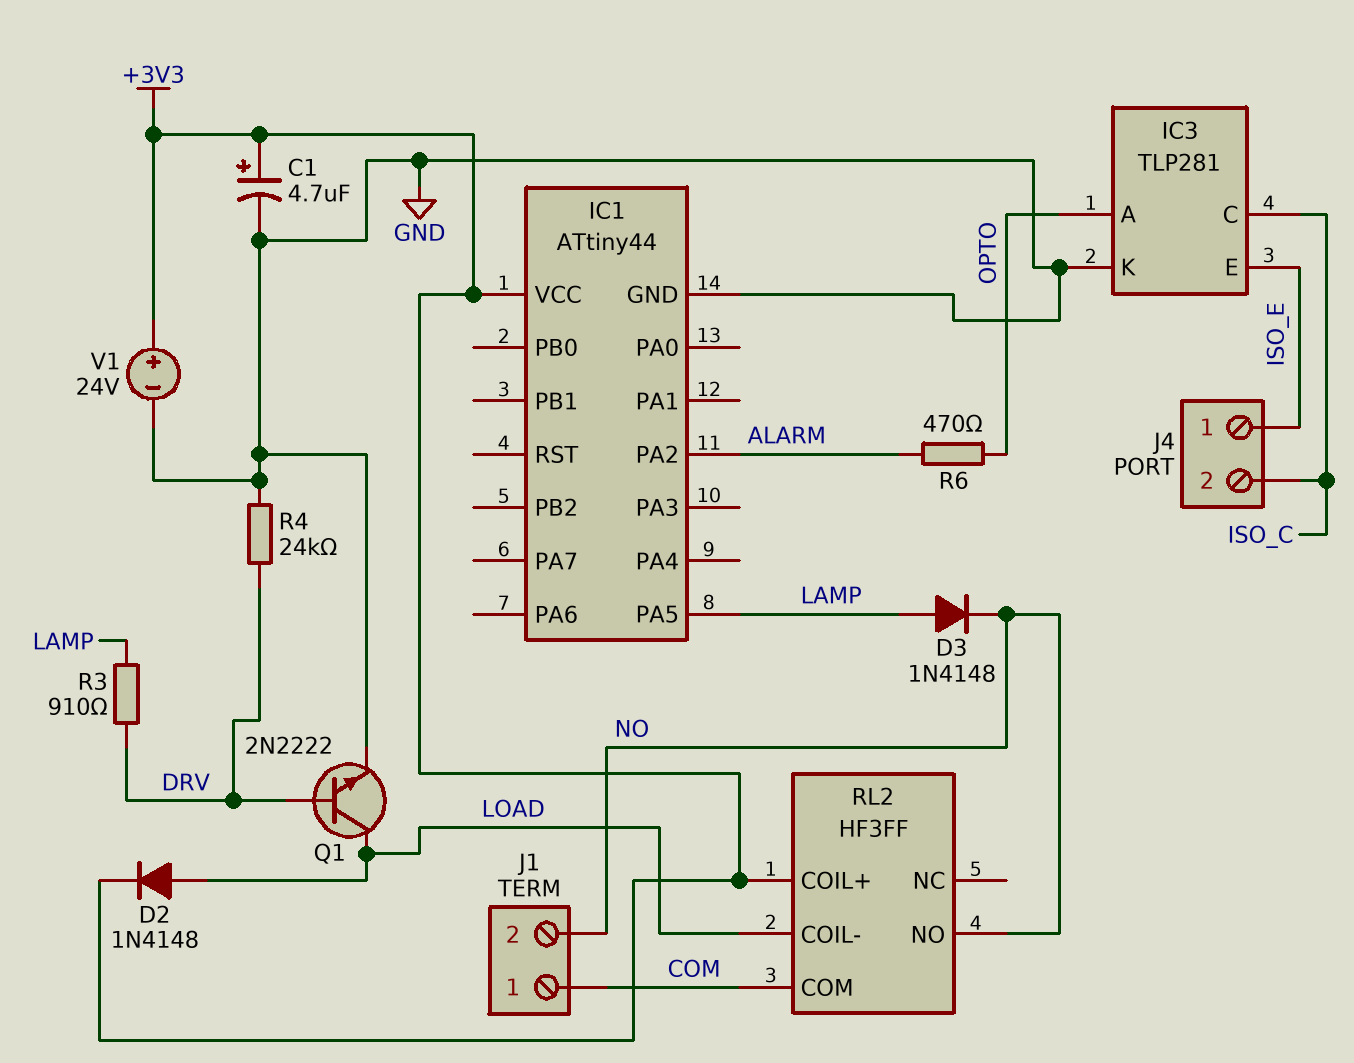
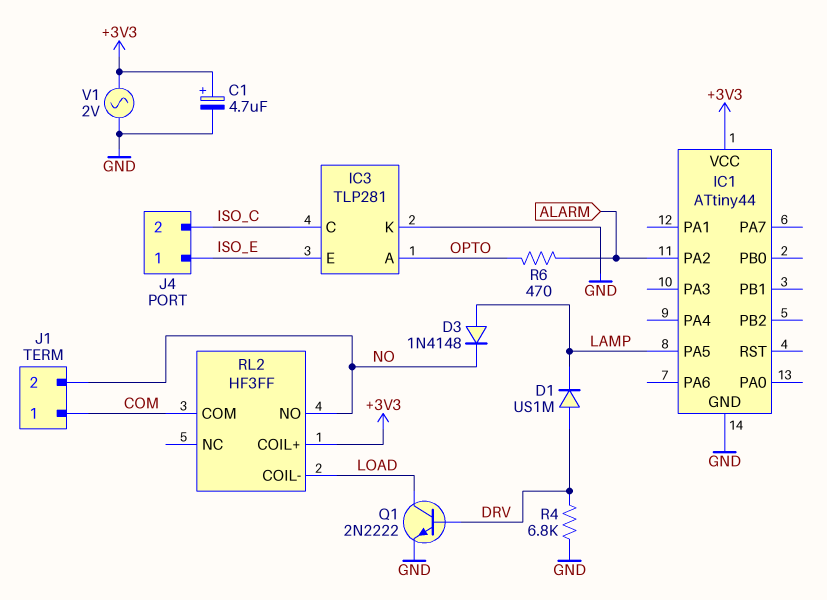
D1: none -> diode US1M (A DRV, K LAMP)
D2: diode 1N4148 (A LOAD, K +3V3) -> none
R3: 910 (DRV, LAMP) -> none
R4: 24k (DRV, GND) -> 6.8k (DRV, GND)
V1: 24V (plus +3V3, minus GND) -> AC 2V (+3V3, GND)

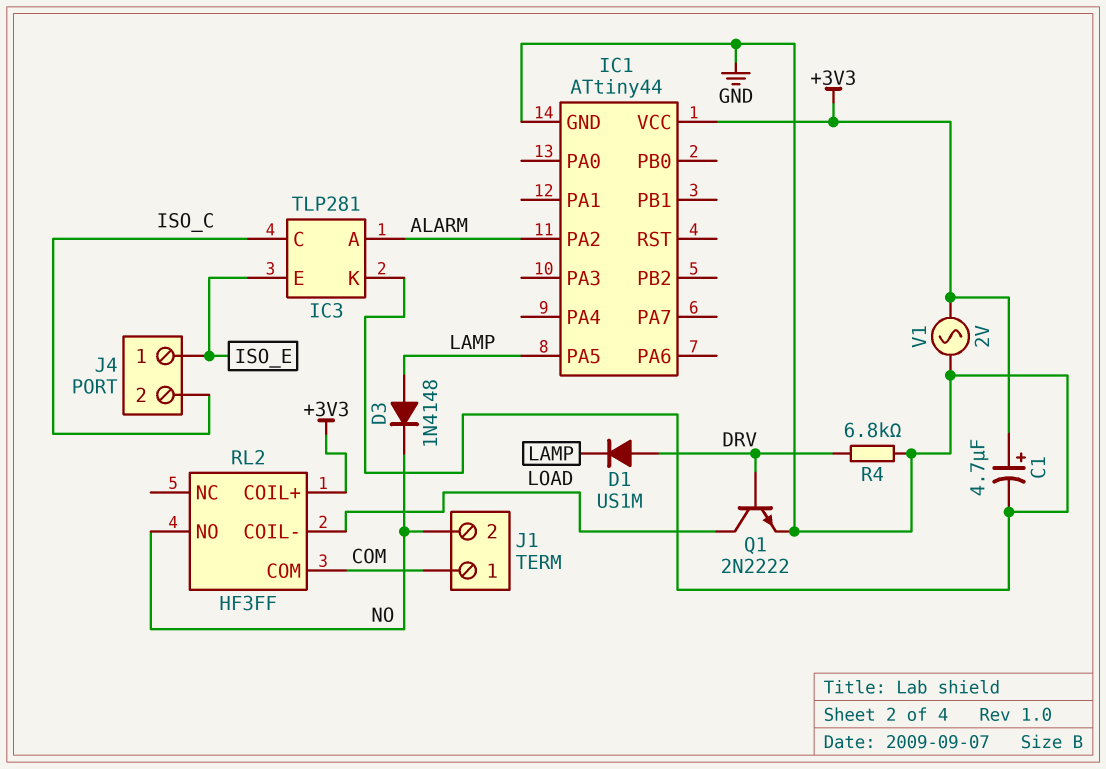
IC3 pin A: OPTO -> ALARM
R6: 470 (ALARM, OPTO) -> none

